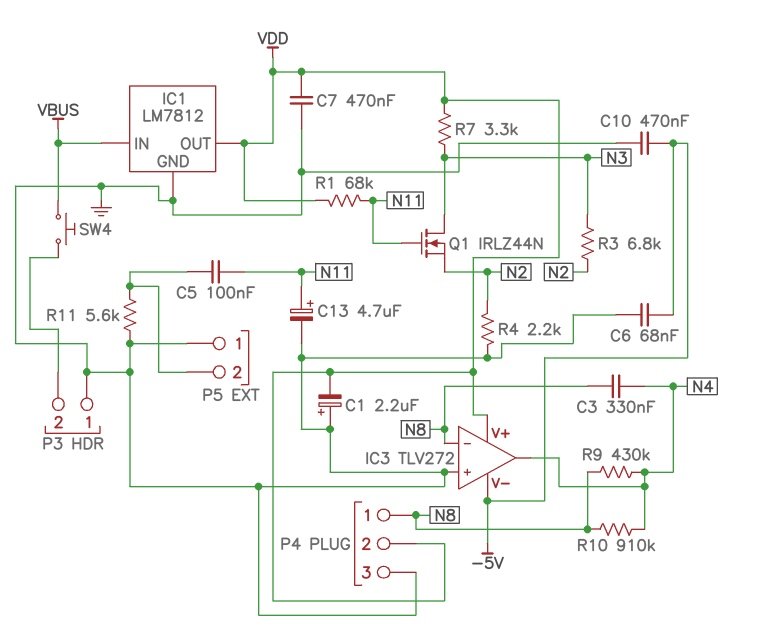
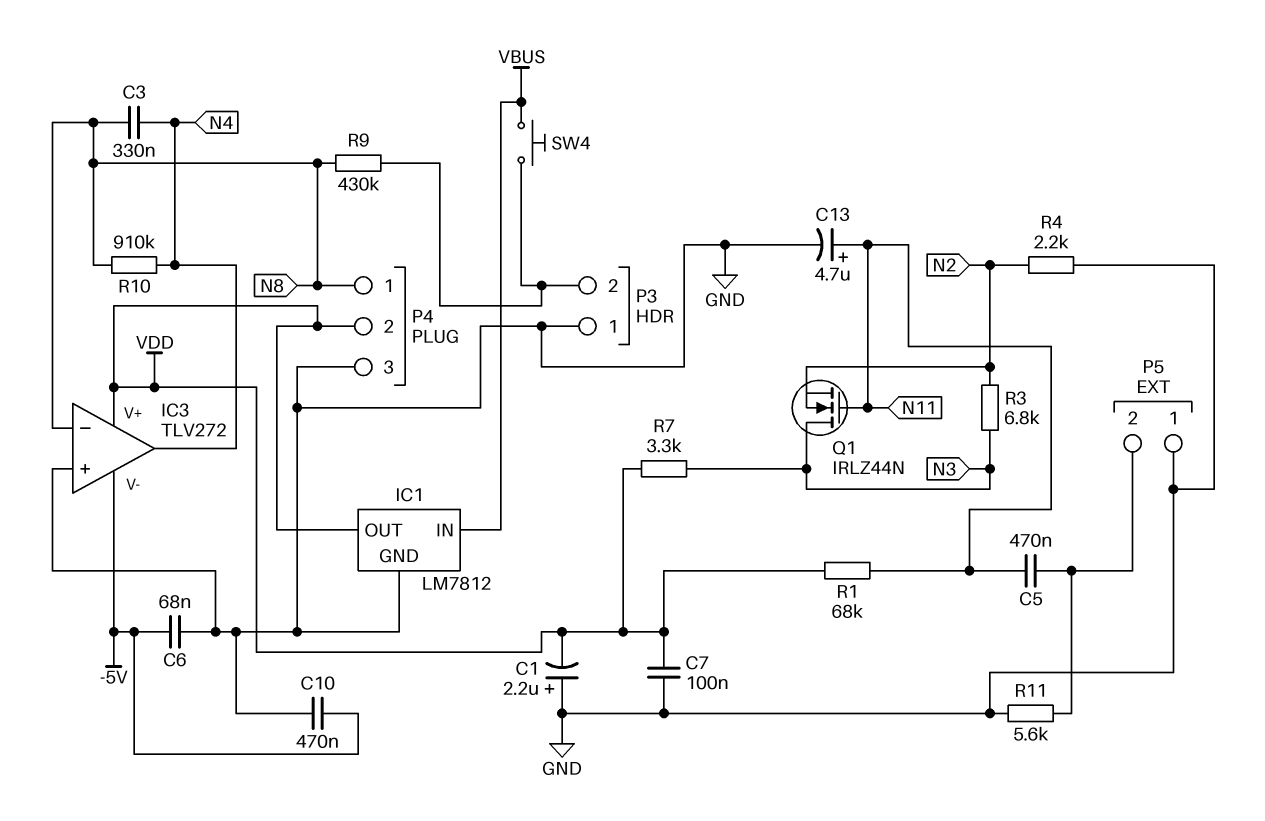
C5: 100nF (N11, P5/2) -> 470nF (N11, P5/2)
C7: 470nF (GND, VDD) -> 100nF (GND, VDD)
R9: 430k (N4, N8) -> 430k (N8, P3/2)

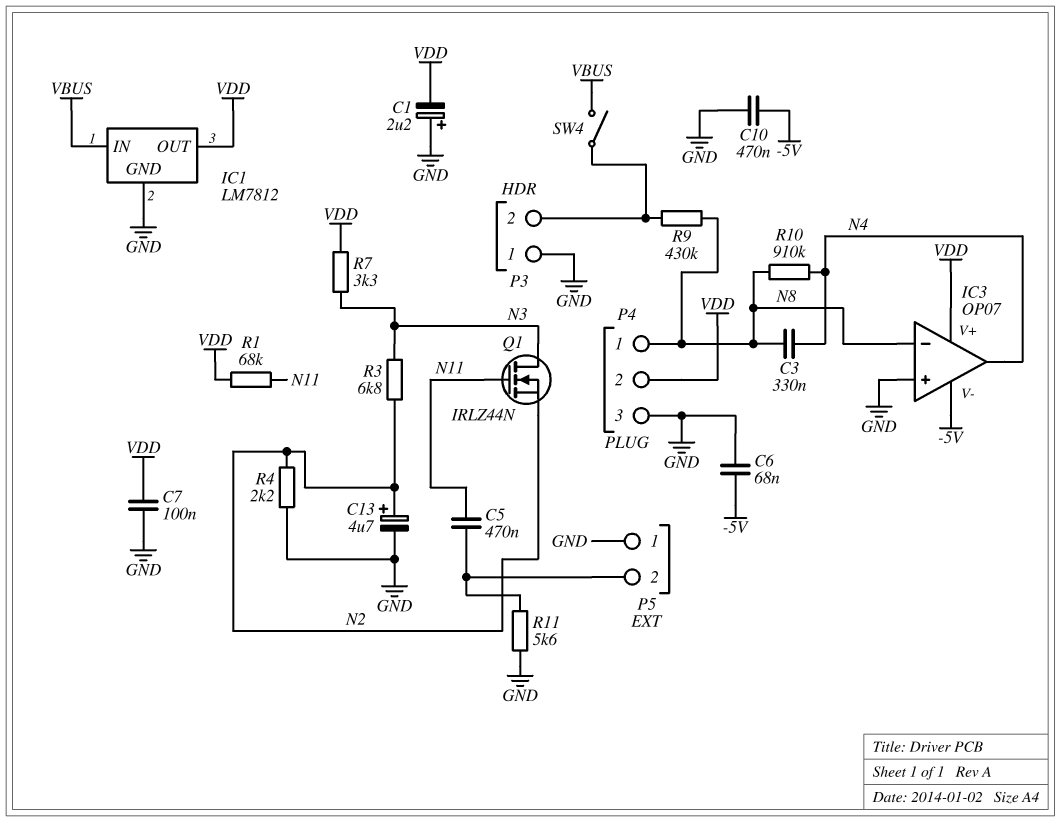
C13: 4.7uF (plus N11, minus GND) -> 4.7uF (plus N2, minus GND)
IC3: TLV272 -> OP07
SW4: button (P3/2, VBUS) -> switch (P3/2, VBUS)

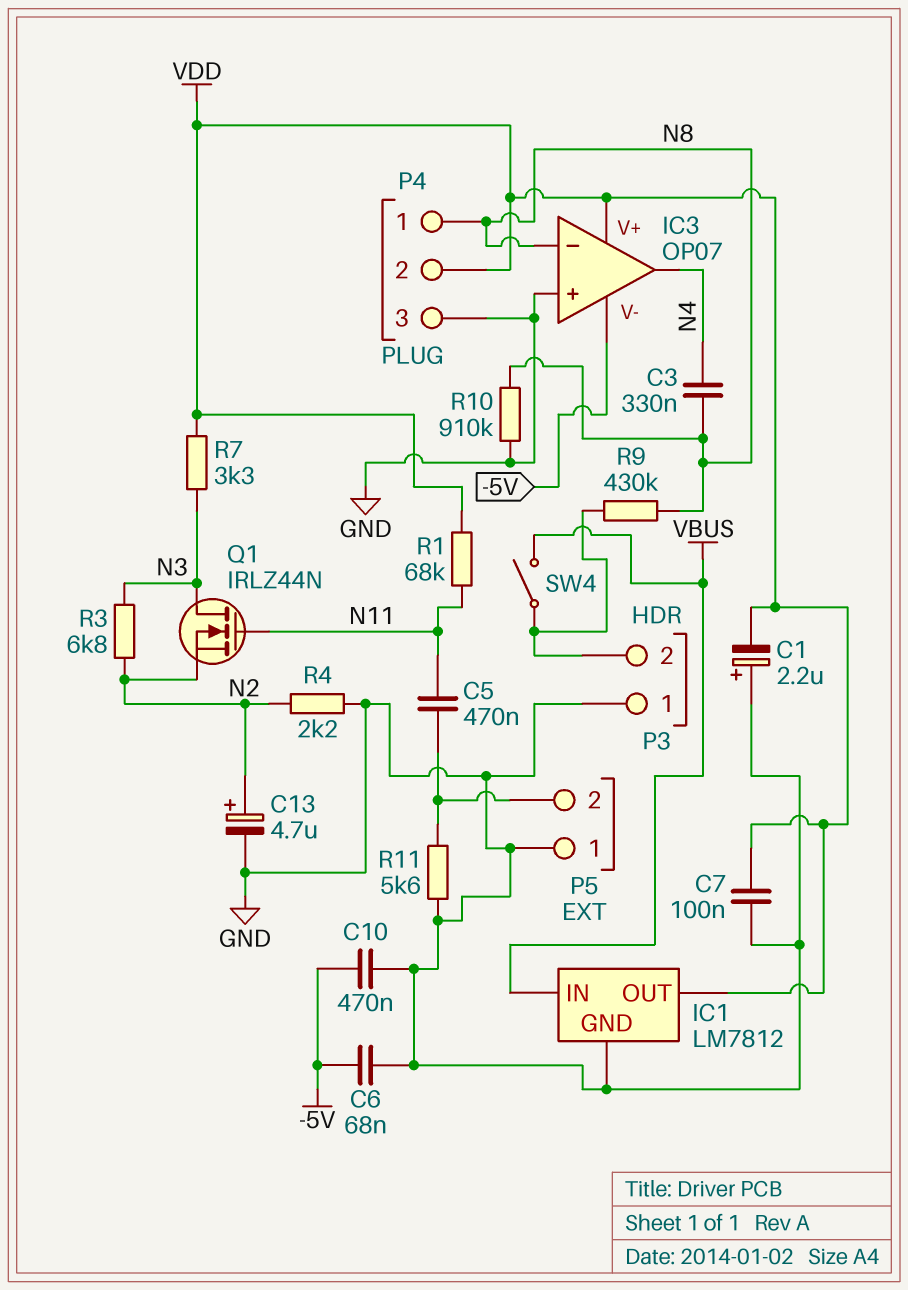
R10: 910k (N4, N8) -> 910k (GND, N8)

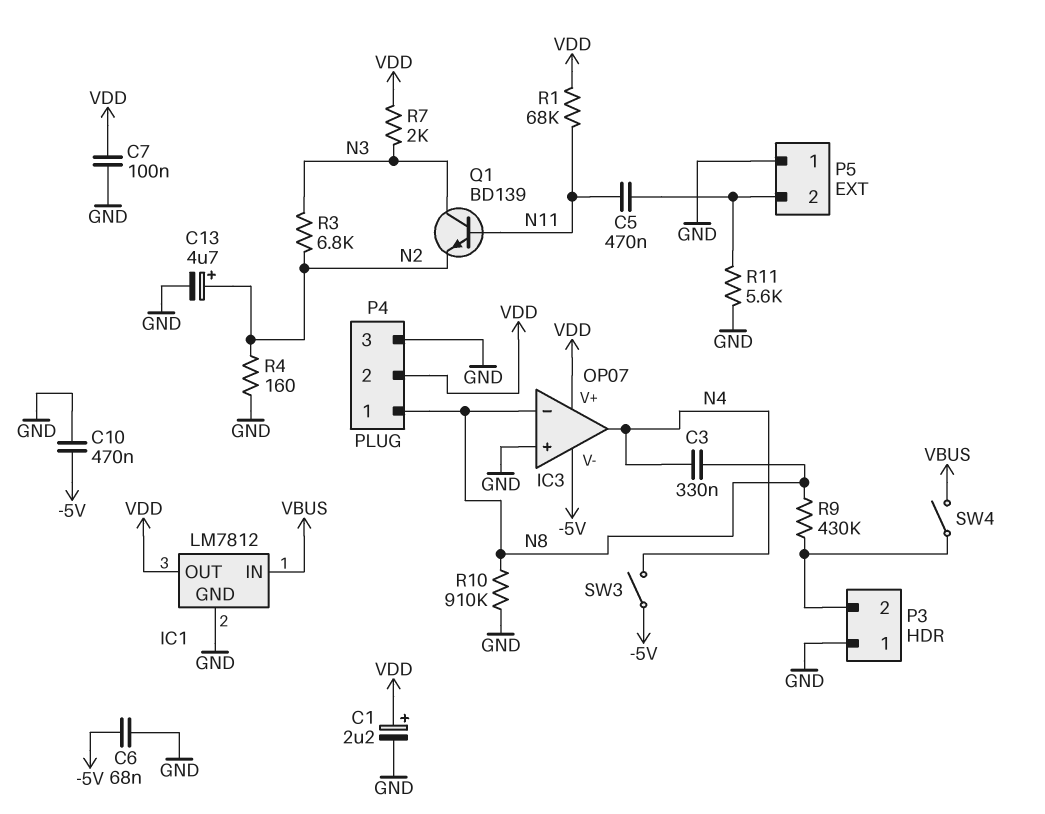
C1: 2.2uF (plus GND, minus VDD) -> 2.2uF (plus VDD, minus GND)
Q1: NMOS IRLZ44N (G N11, D N3, S N2) -> NPN BD139 (B N11, C N3, E N2)
R4: 2.2k (GND, N2) -> 160 (GND, N2)
R7: 3.3k (N3, VDD) -> 2k (N3, VDD)
SW3: none -> switch (-5V, N4)

